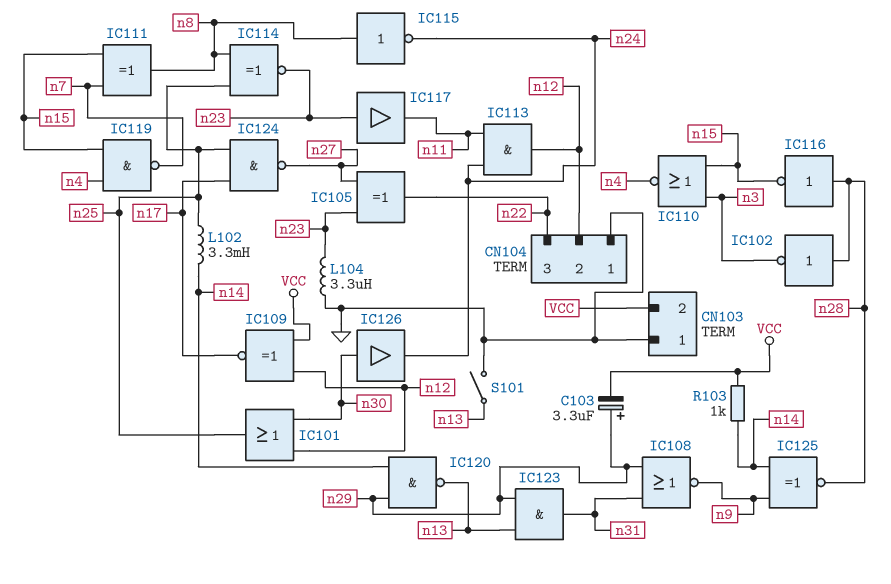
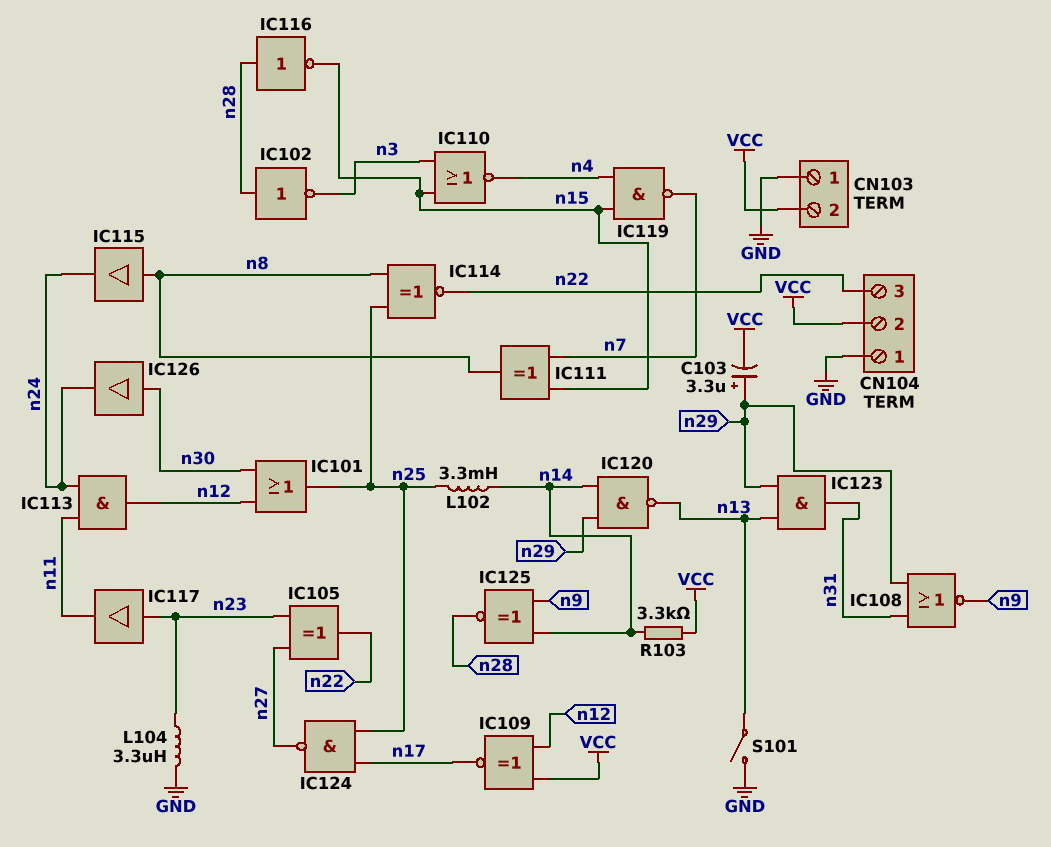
CN104 pin 2: n12 -> VCC
IC114: XNOR (in n8, in n25, out n23) -> XNOR (in n8, in n25, out n22)
IC115: NOT (in n8, out n24) -> buffer (in n8, out n24)
R103: 1k (VCC, n14) -> 3.3k (VCC, n14)

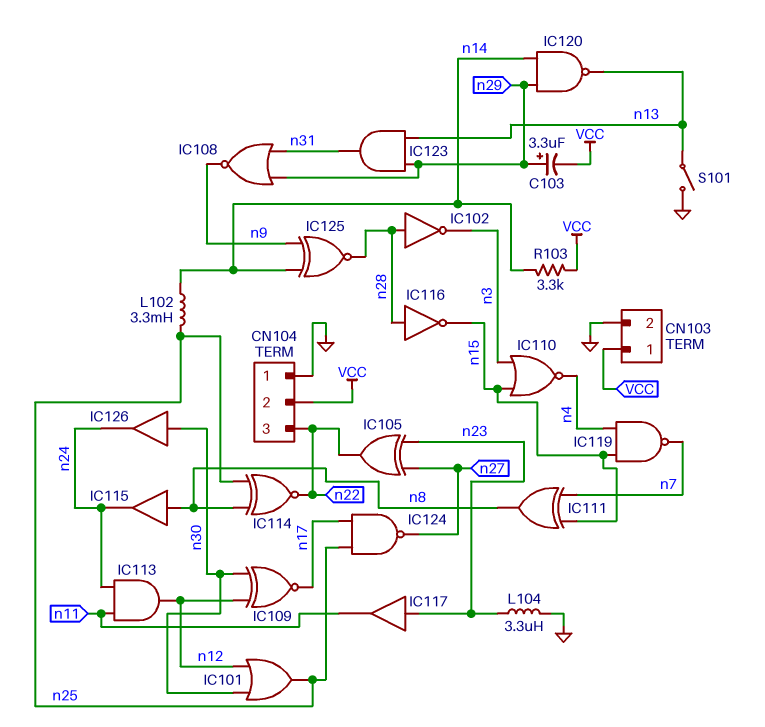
CN103 pin 1: GND -> VCC
CN103 pin 2: VCC -> GND
IC109: XNOR (in VCC, in n12, out n17) -> XNOR (in n12, in n30, out n17)

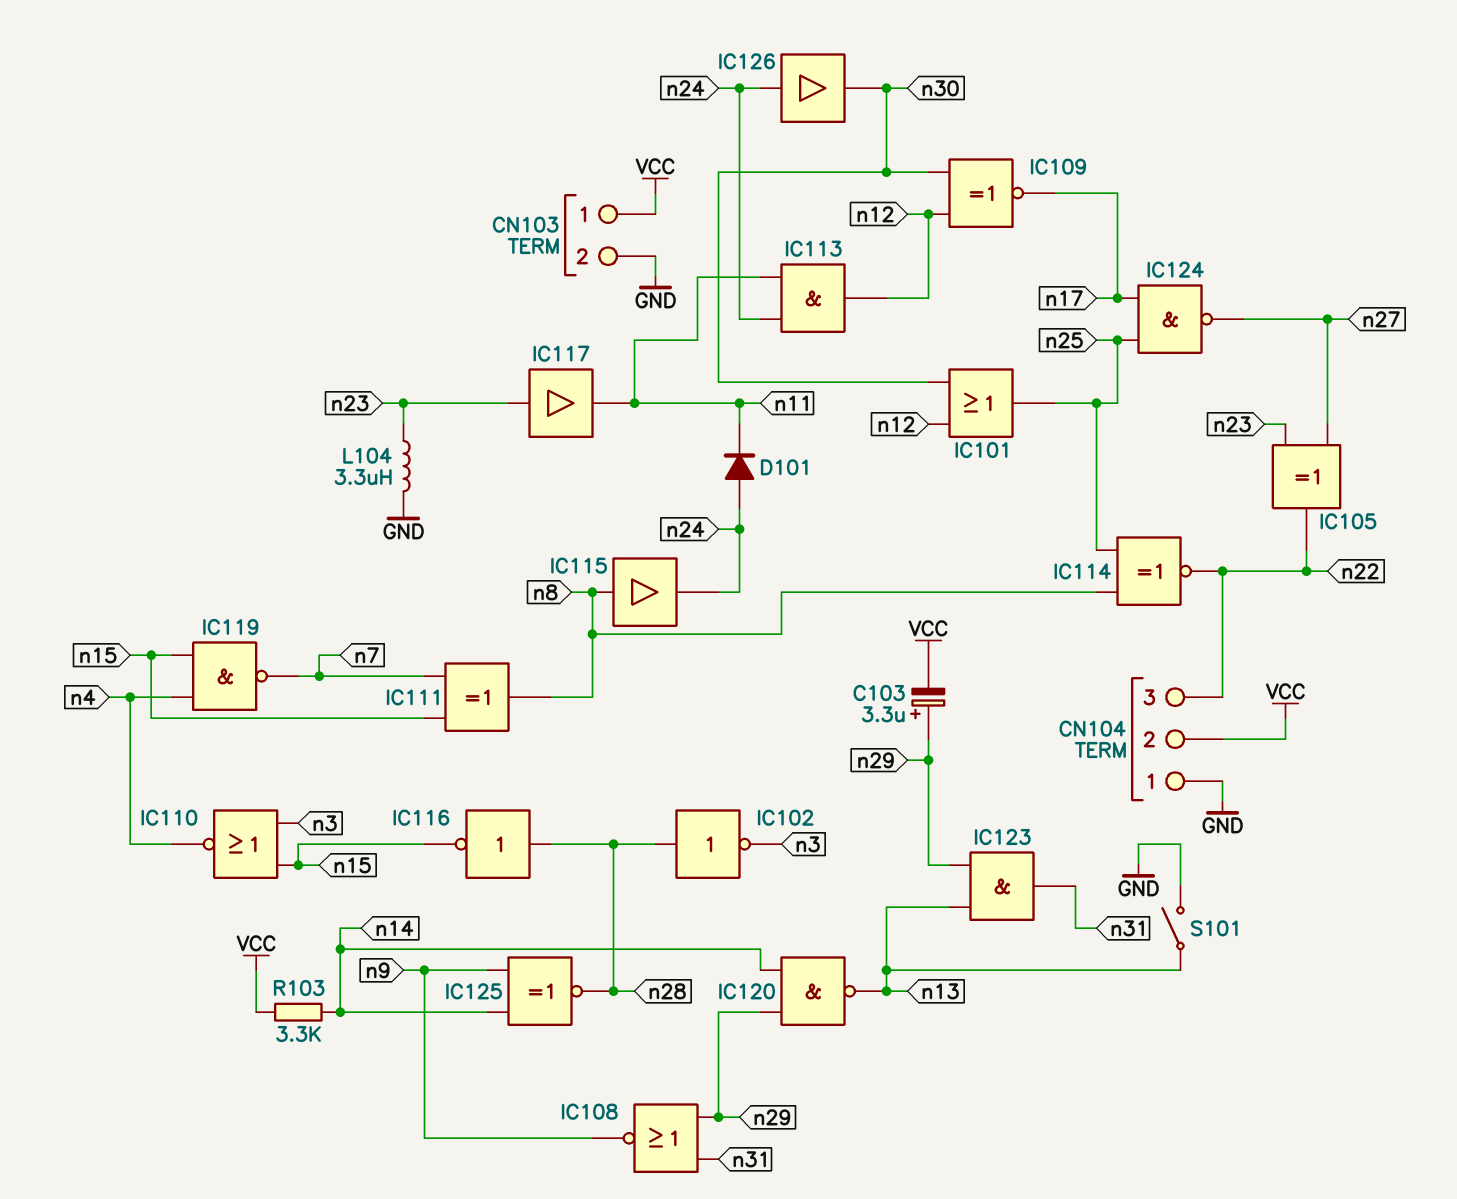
D101: none -> diode (A n24, K n11)
IC126: buffer (in n30, out n24) -> buffer (in n24, out n30)
L102: 3.3mH (n14, n25) -> none

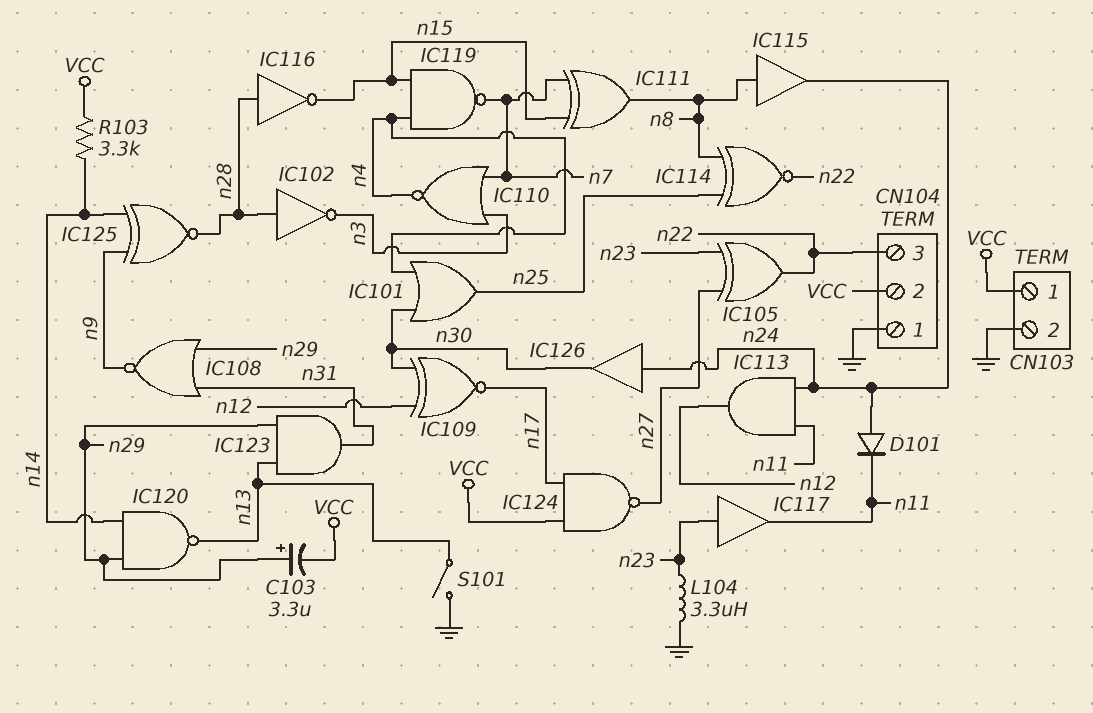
IC101: OR (in n12, in n30, out n25) -> OR (in n4, in n30, out n25)
IC110: NOR (in n3, in n15, out n4) -> NOR (in n3, in n7, out n4)
IC124: NAND (in n17, in n25, out n27) -> NAND (in VCC, in n17, out n27)

